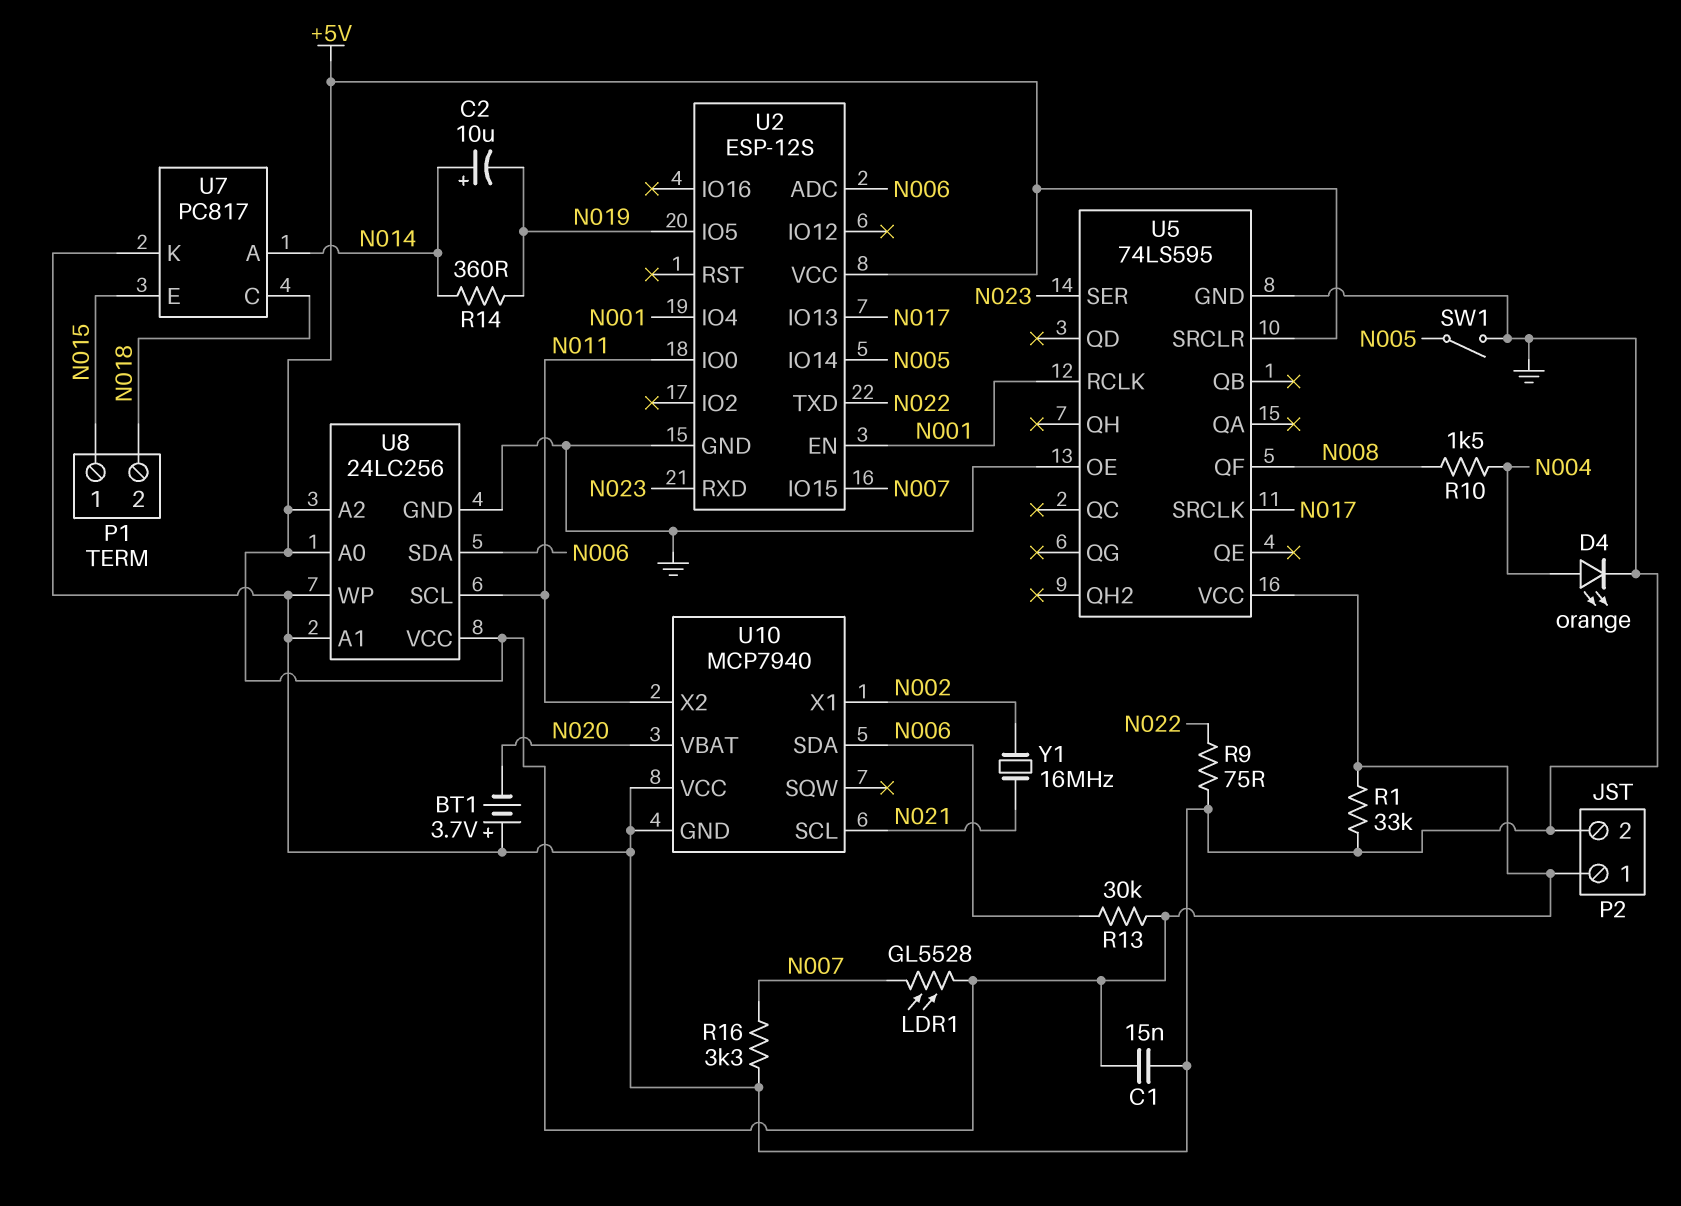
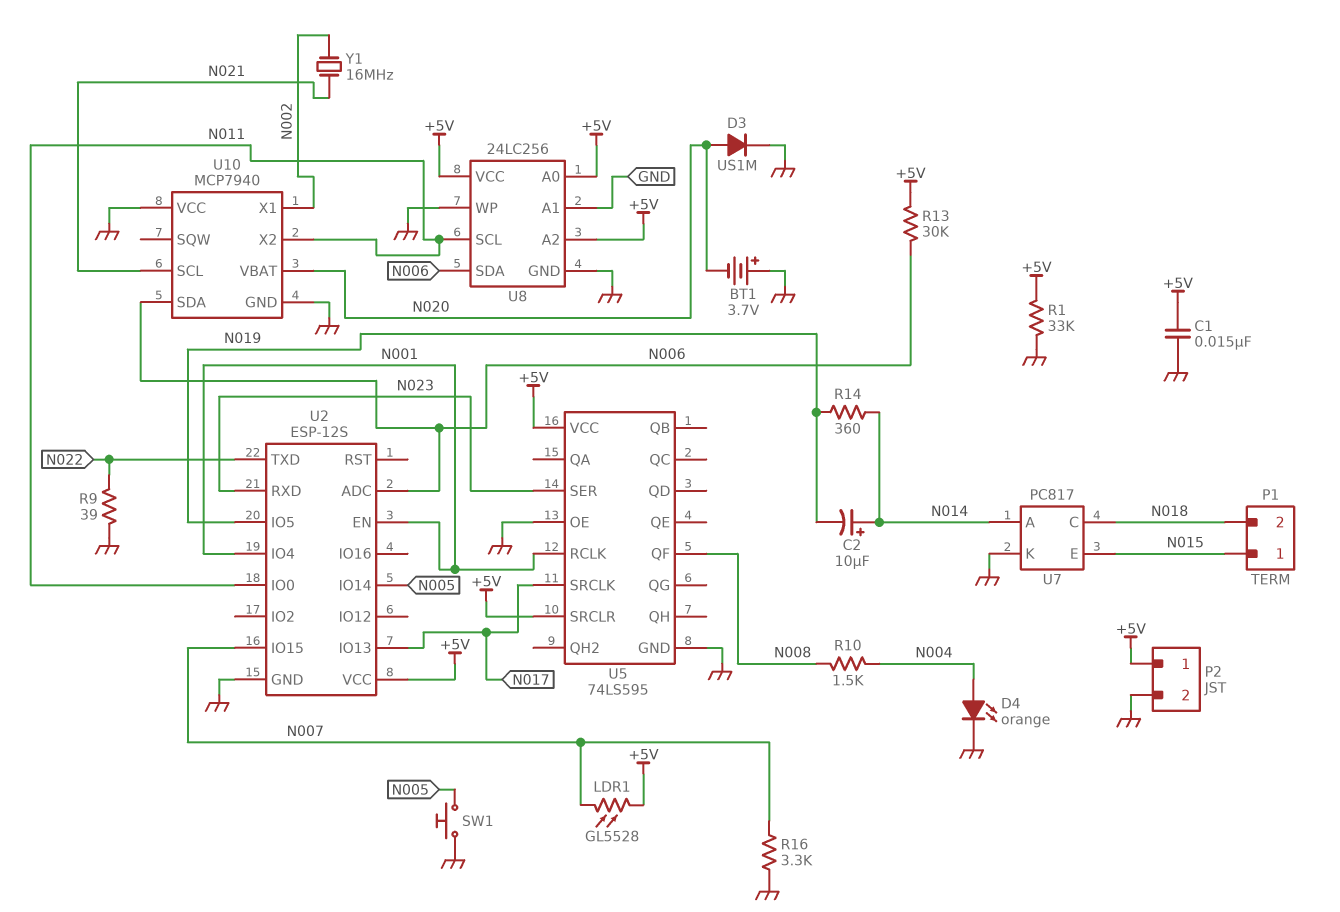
D3: none -> diode US1M (A N020, K GND)
R9: 75 (GND, N022) -> 39 (GND, N022)
SW1: switch (GND, N005) -> button (GND, N005)

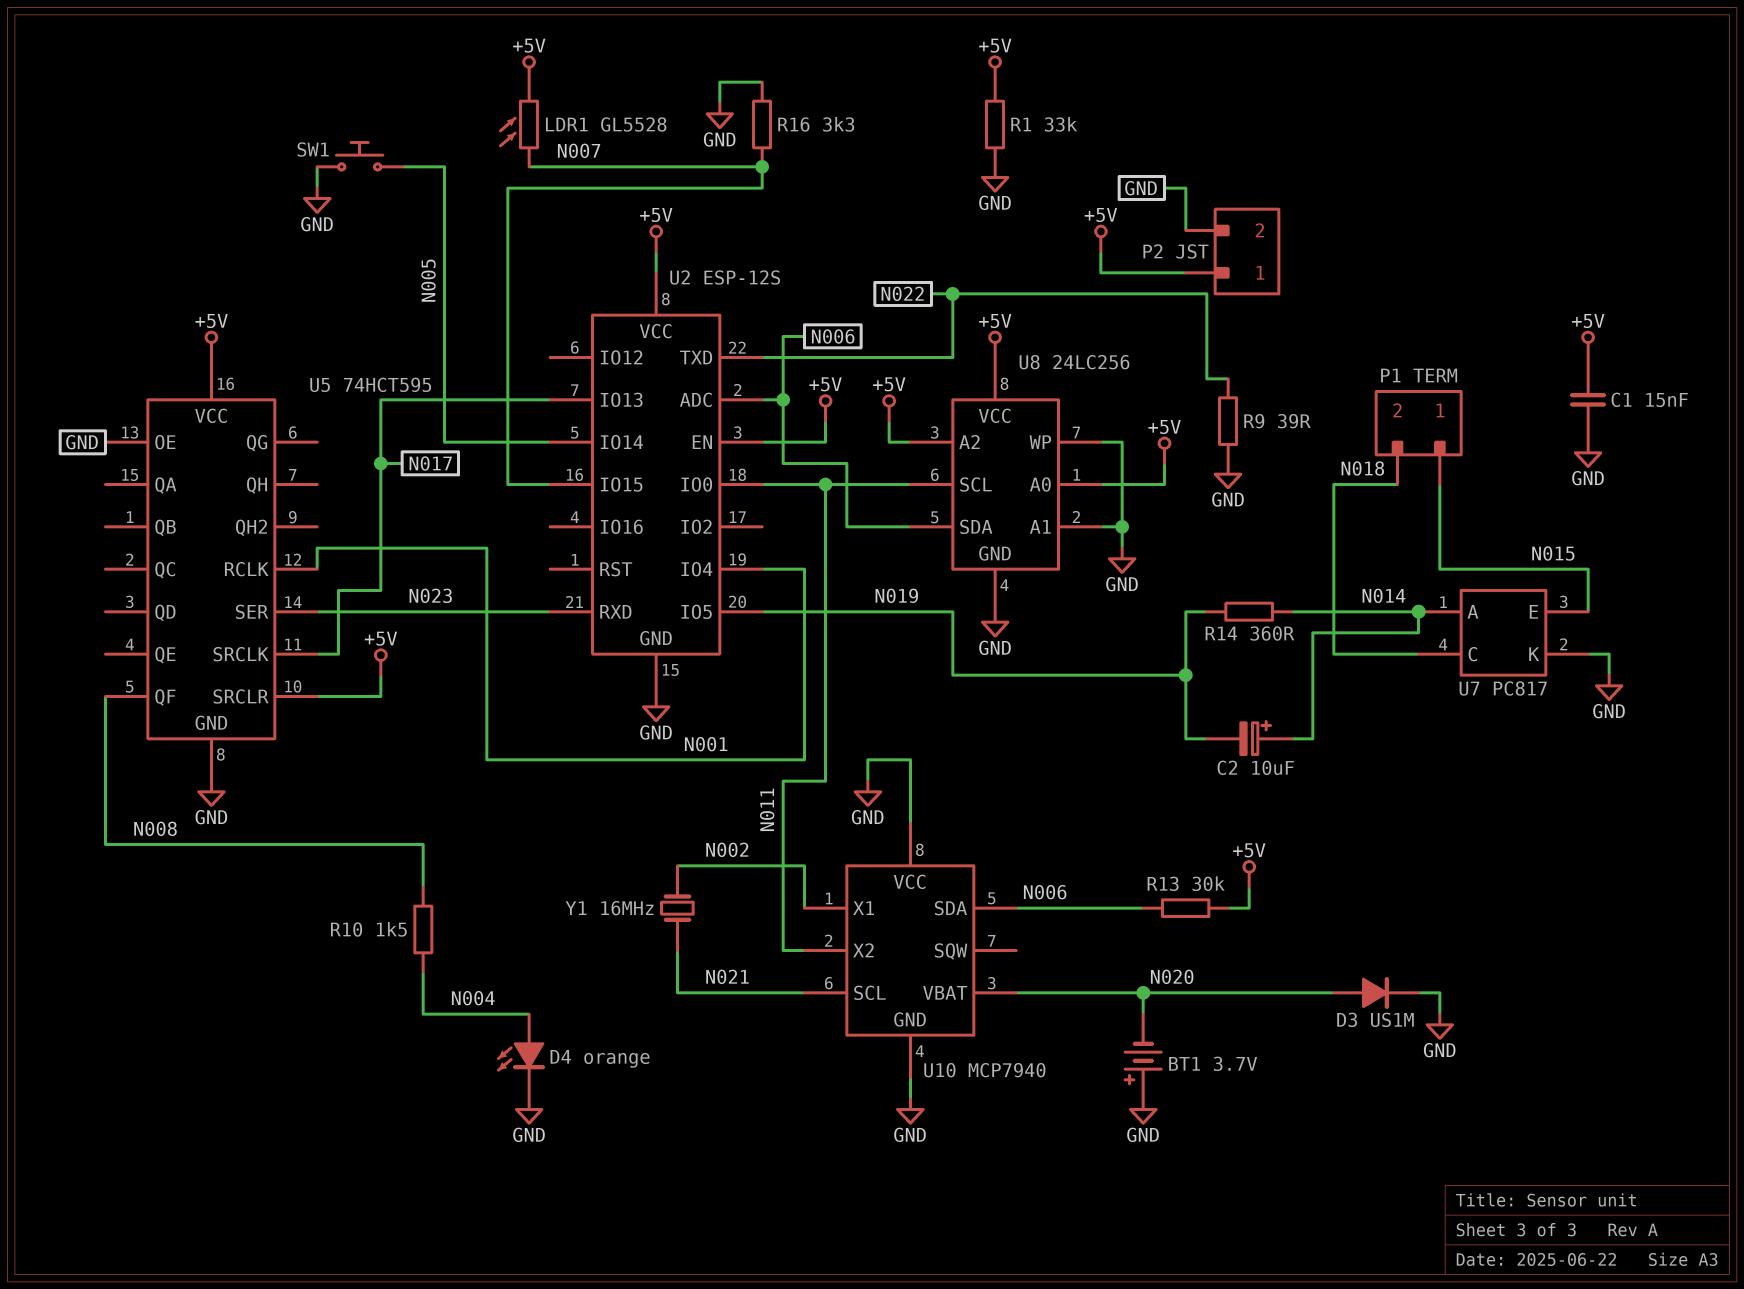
U2 pin EN: N001 -> +5V
U5: 74LS595 -> 74HCT595

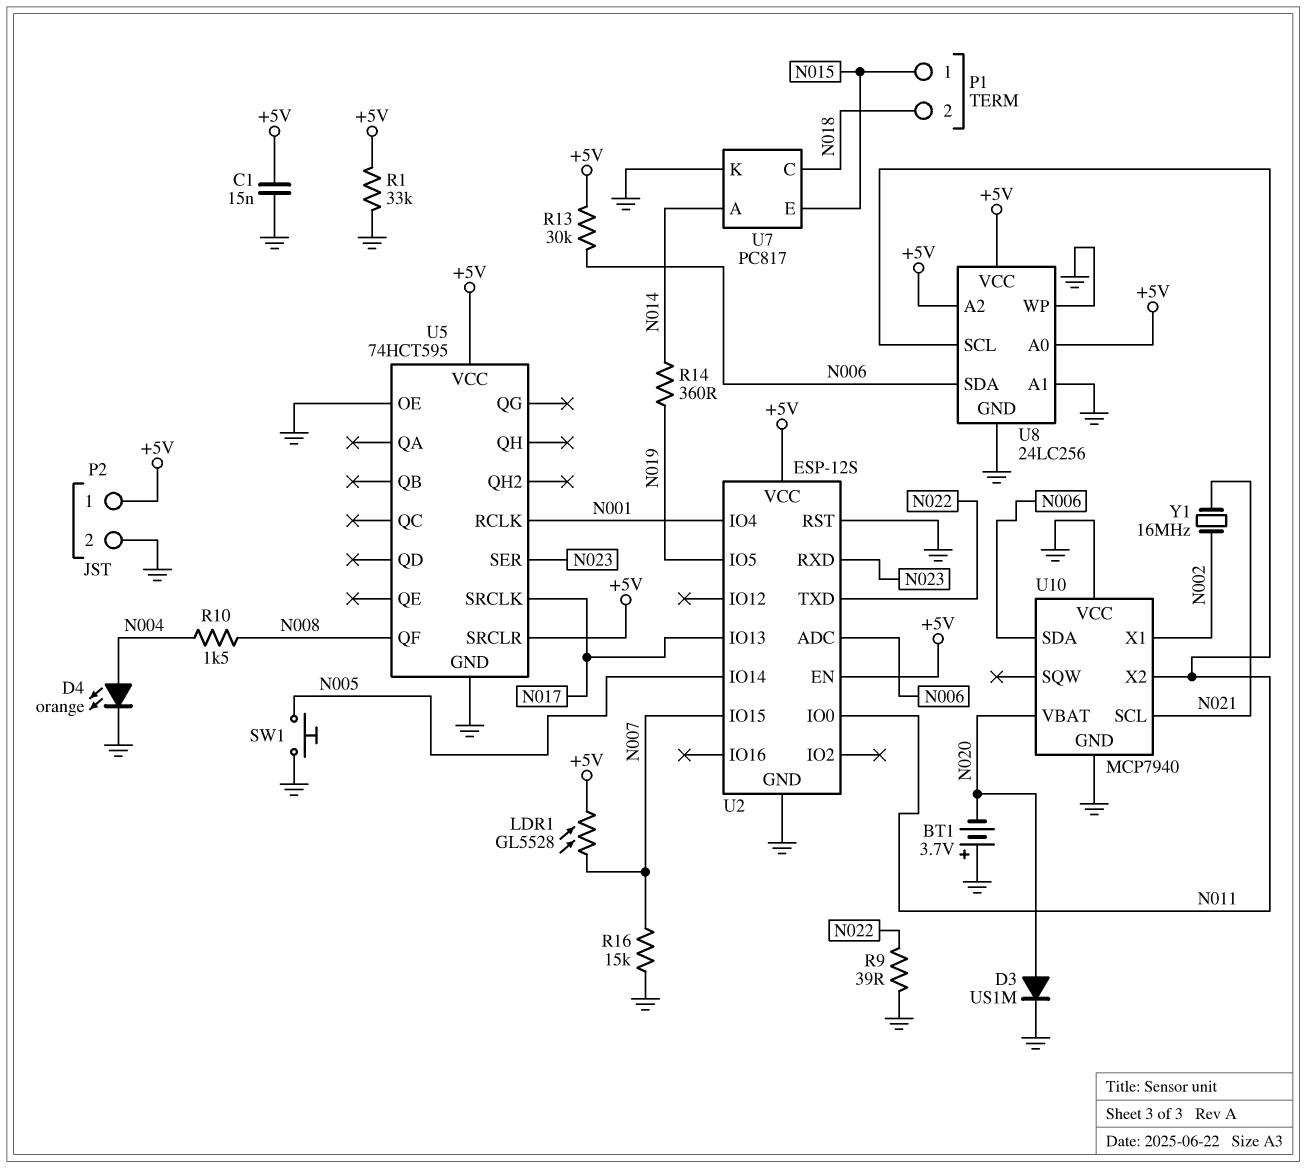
C2: 10uF (plus N014, minus N019) -> none
R16: 3.3k (GND, N007) -> 15k (GND, N007)
U2 pin RST: none -> GND

